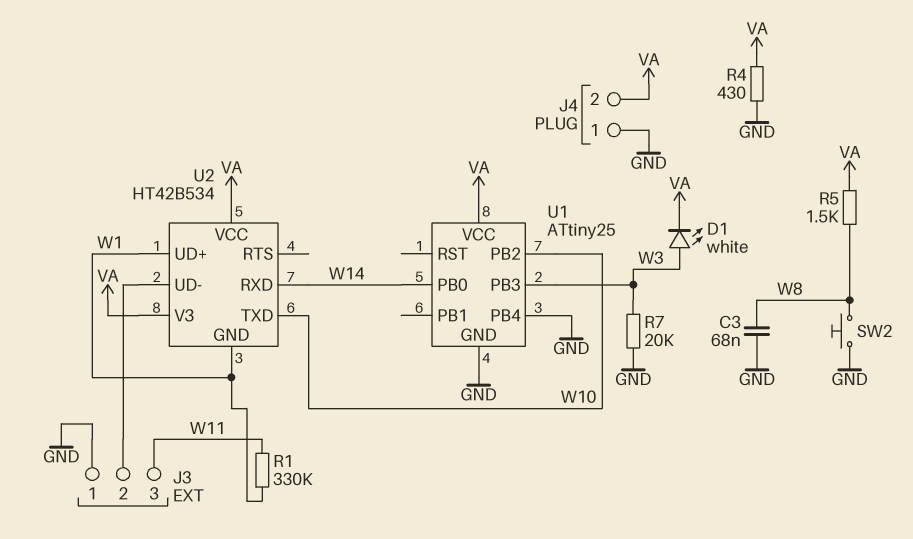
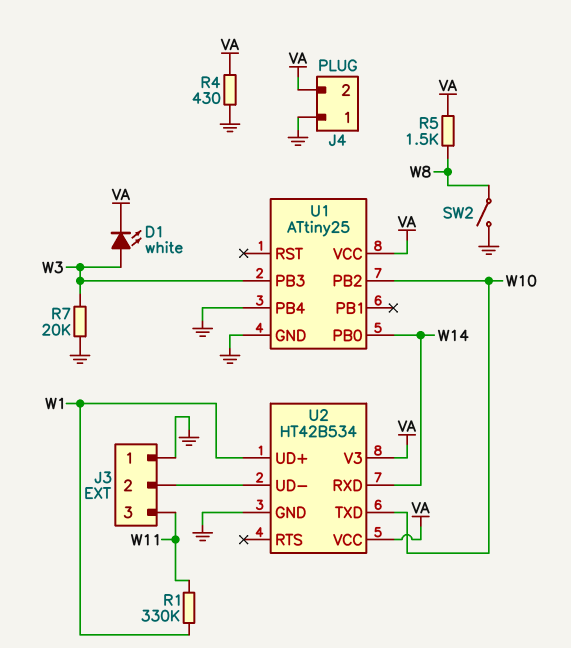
C3: 68nF (GND, W8) -> none
SW2: button (GND, W8) -> switch (GND, W8)
U2 pin GND: W1 -> GND

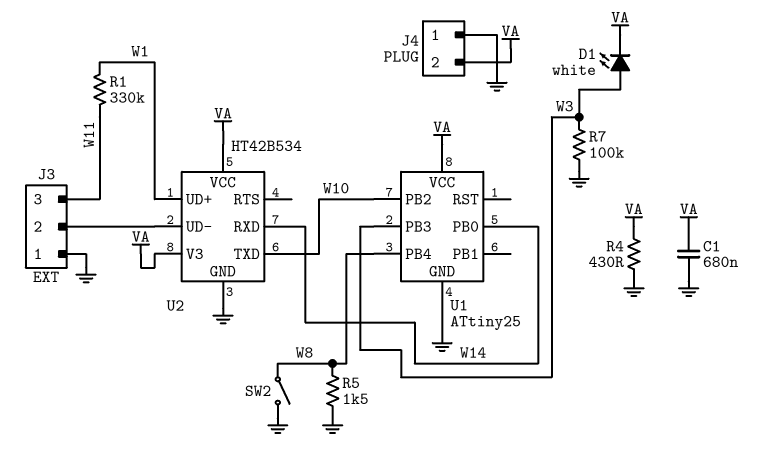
C1: none -> 680nF (GND, VA)
R5: 1.5k (VA, W8) -> 1.5k (GND, W8)
R7: 20k (GND, W3) -> 100k (GND, W3)
U1 pin PB4: GND -> W8

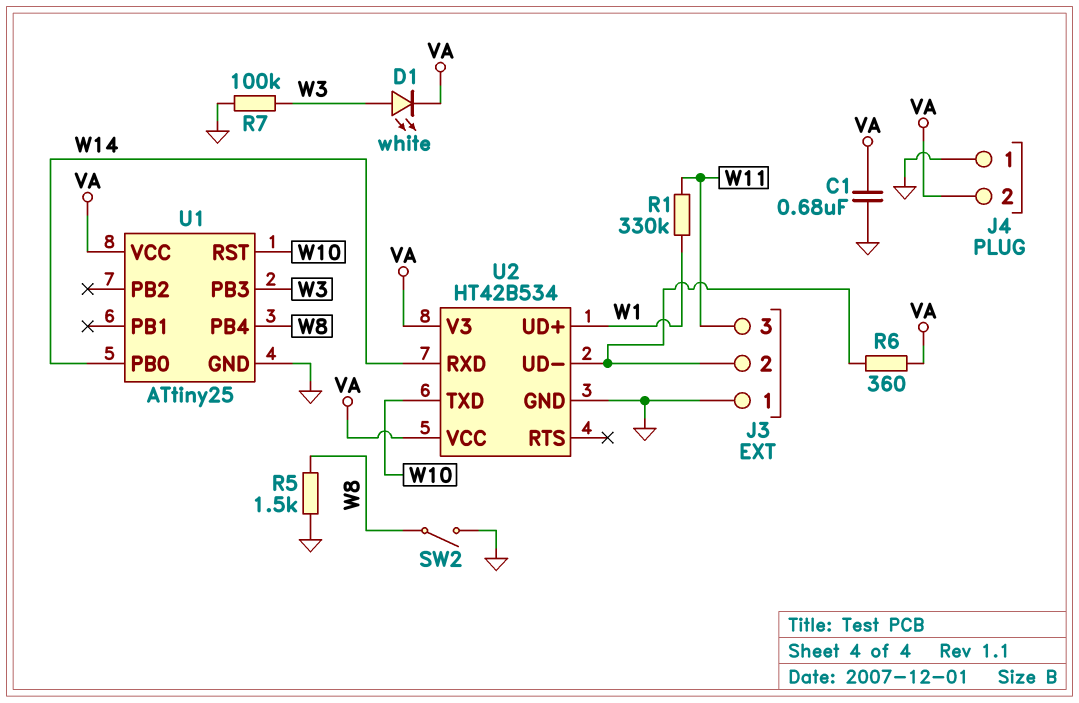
R4: 430 (GND, VA) -> none
R6: none -> 360 (J3/2, VA)
U1 pin PB2: W10 -> none
U1 pin RST: none -> W10

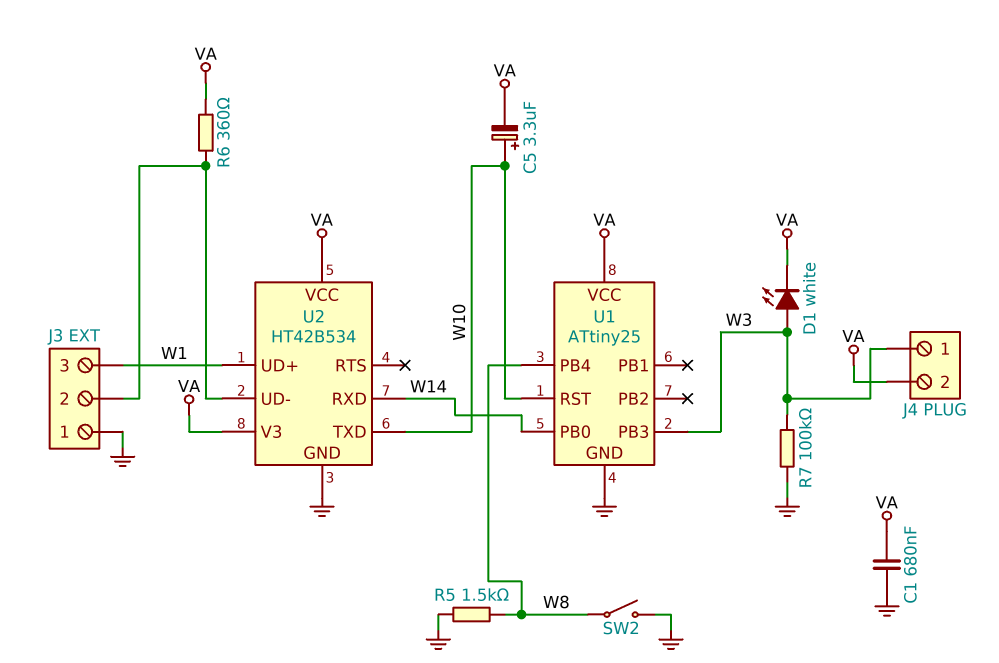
C5: none -> 3.3uF (plus W10, minus VA)
J3 pin 3: W11 -> W1
J4 pin 1: GND -> W3
R1: 330k (W1, W11) -> none

